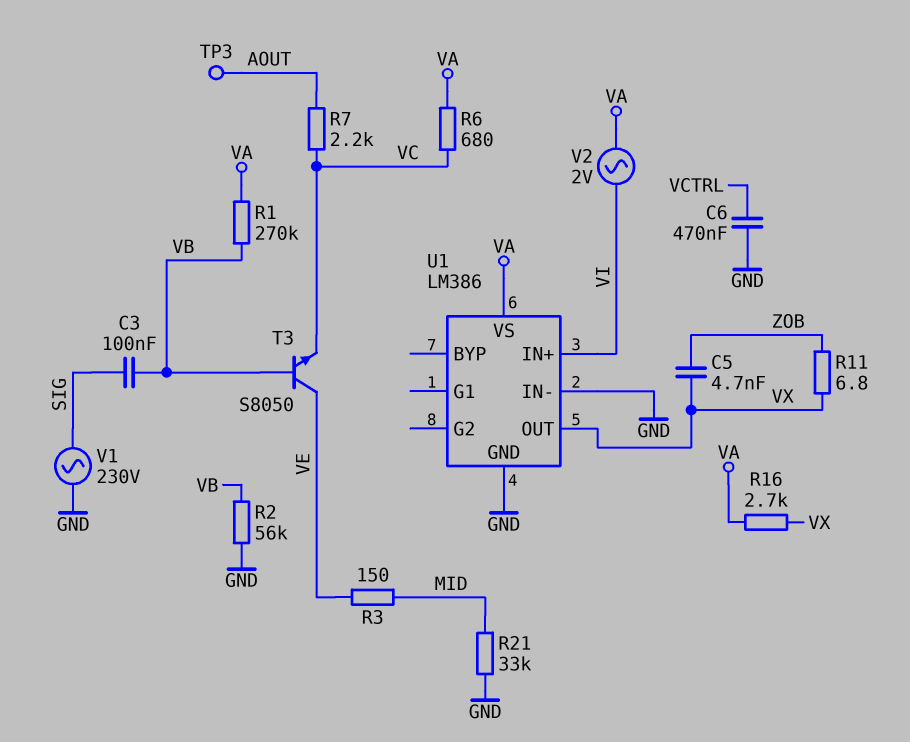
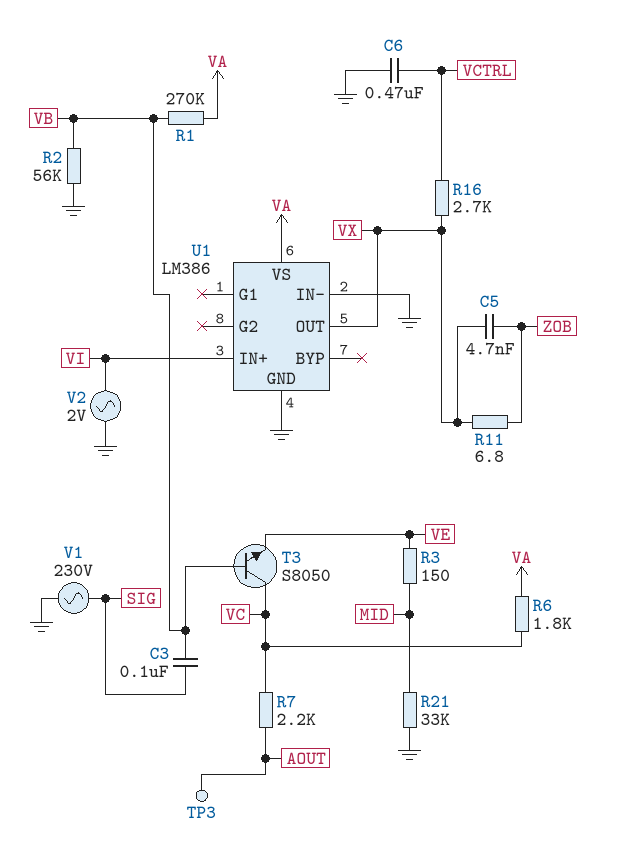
R6: 680 (VA, VC) -> 1.8k (VA, VC)
R16: 2.7k (VA, VX) -> 2.7k (VCTRL, VX)
T3: NPN S8050 (B VB, C VE, E VC) -> NPN S8050 (B VB, C VC, E VE)
V2: AC 2V (VA, VI) -> AC 2V (GND, VI)

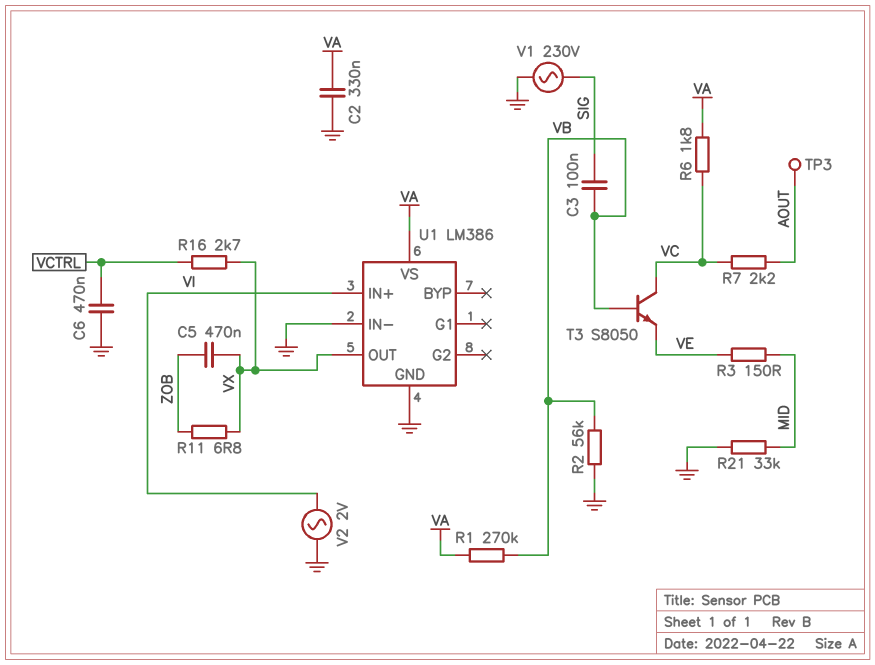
C2: none -> 330nF (GND, VA)
C5: 4.7nF (VX, ZOB) -> 470nF (VX, ZOB)

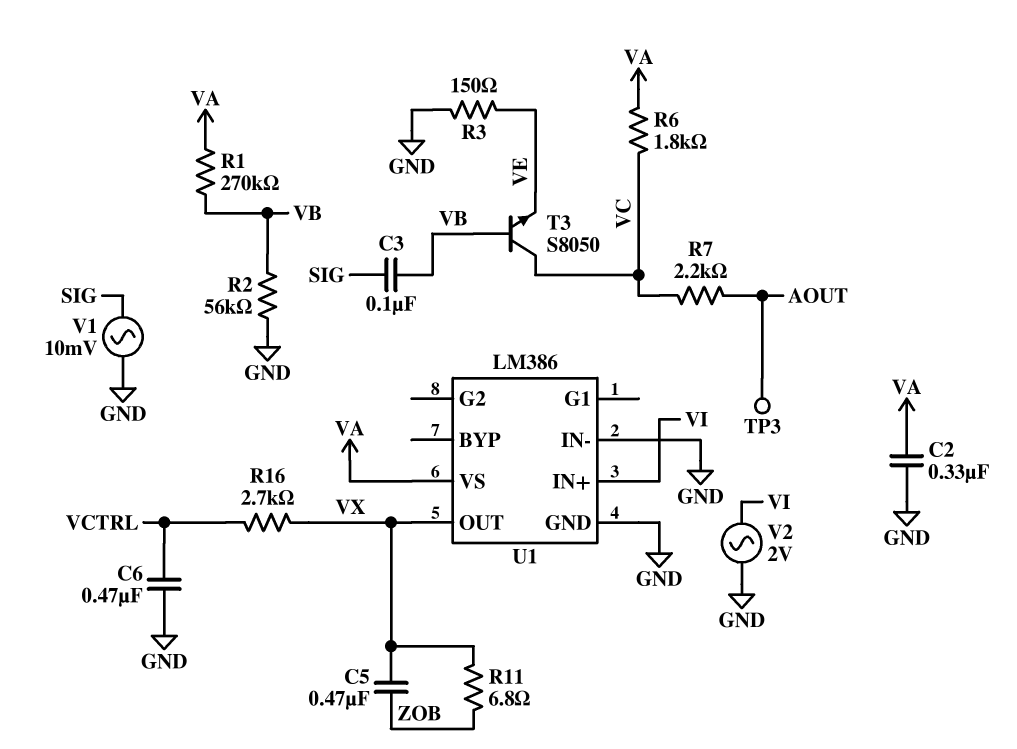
R3: 150 (MID, VE) -> 150 (GND, VE)
R21: 33k (GND, MID) -> none
V1: AC 230V (GND, SIG) -> AC 10mV (GND, SIG)

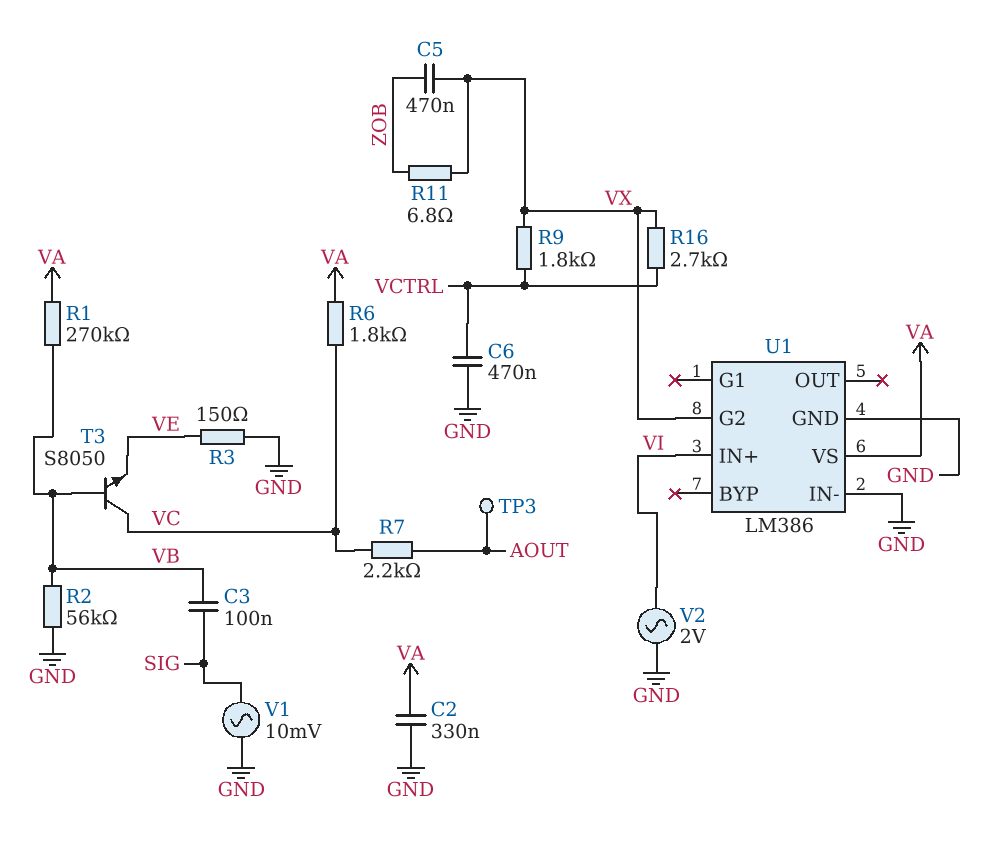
R9: none -> 1.8k (VCTRL, VX)
U1 pin G2: none -> VX
U1 pin OUT: VX -> none

